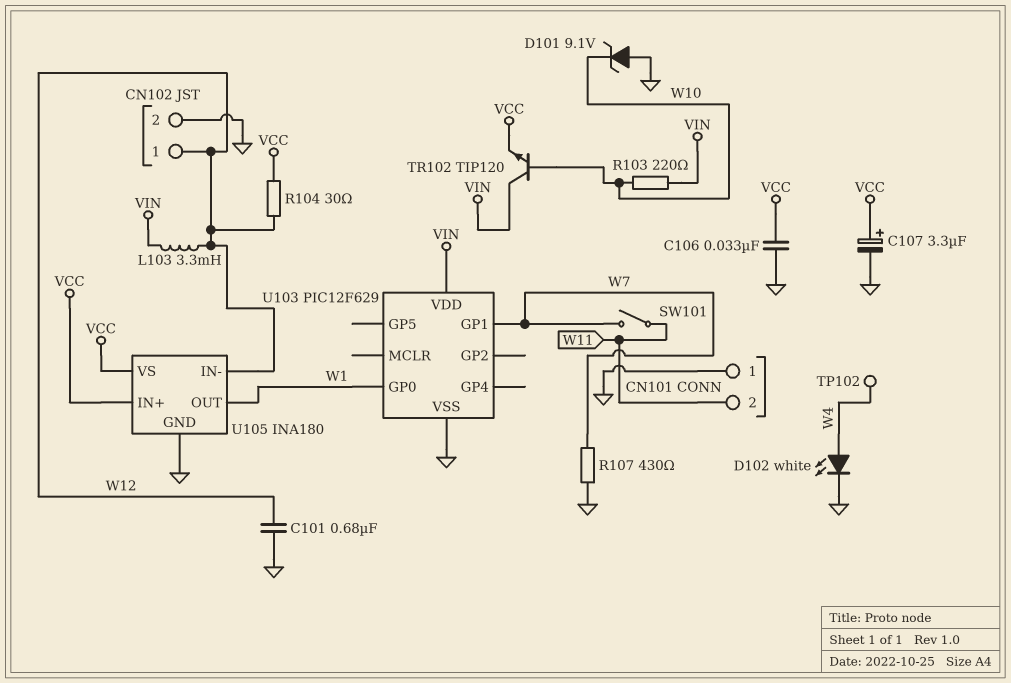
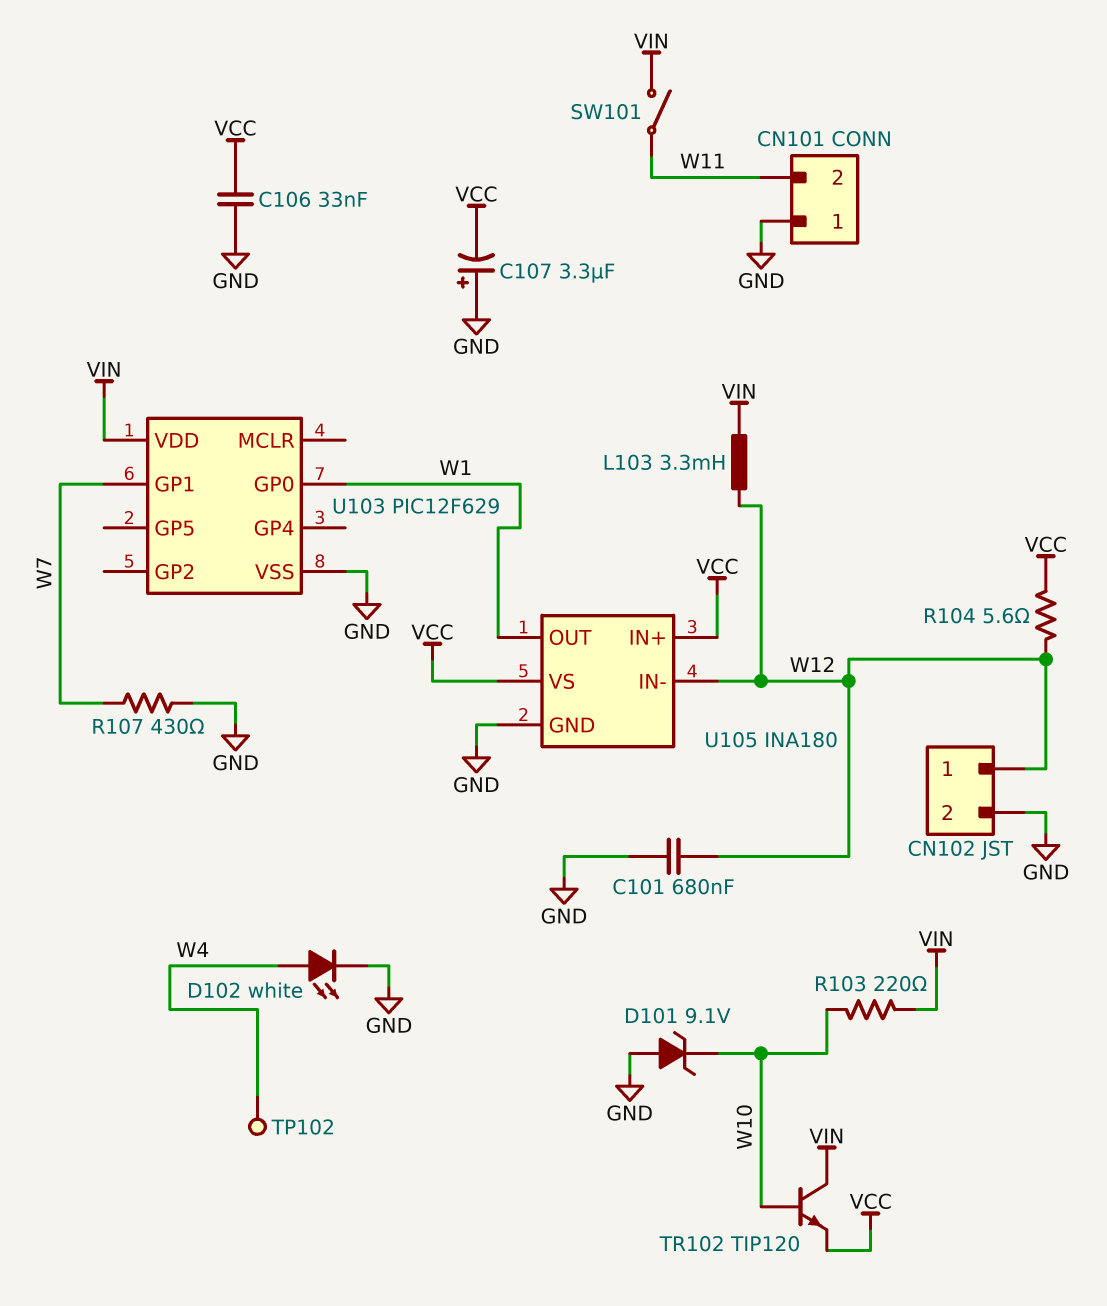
C107: 3.3uF (plus VCC, minus GND) -> 3.3uF (plus GND, minus VCC)
R104: 30 (VCC, W12) -> 5.6 (VCC, W12)
SW101: switch (W7, W11) -> switch (VIN, W11)

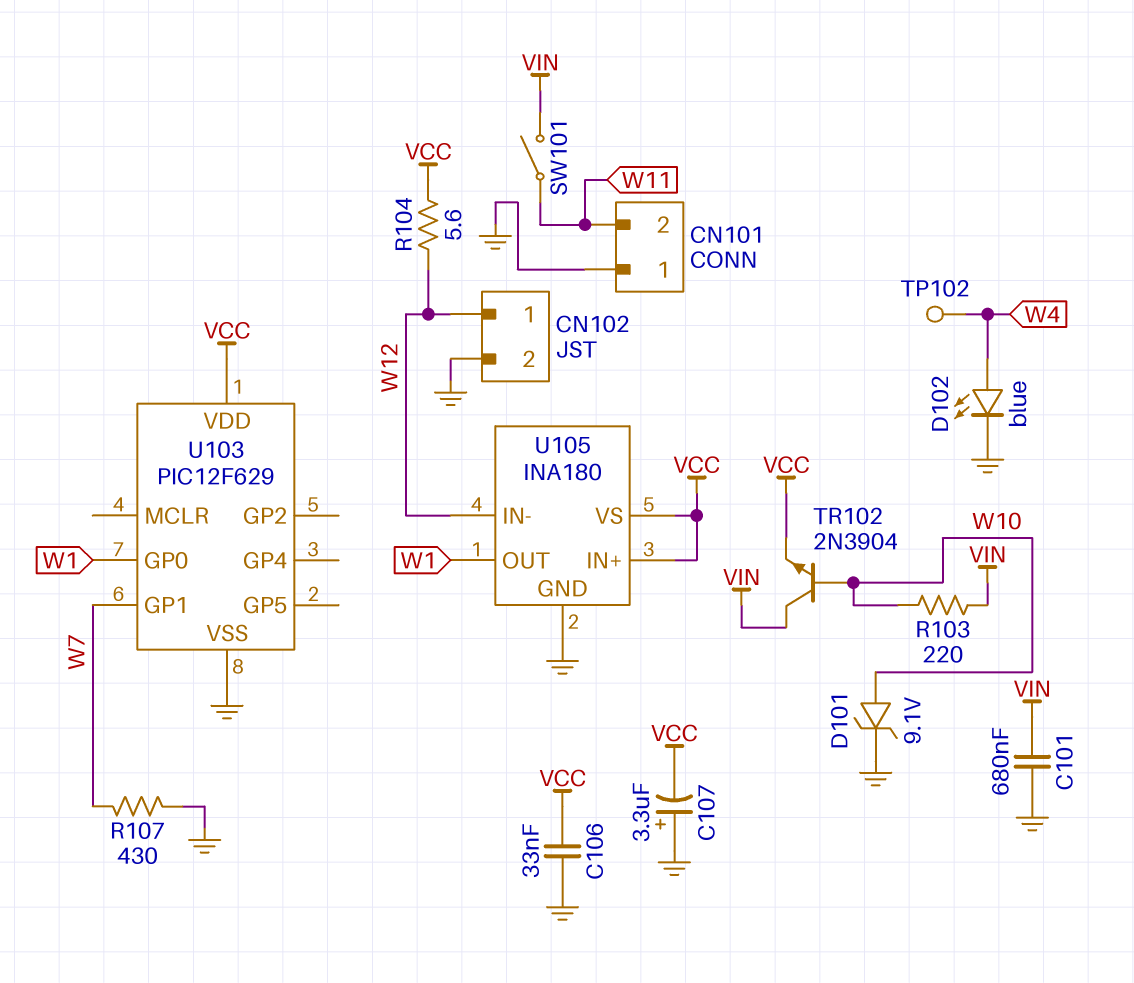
C101: 680nF (GND, W12) -> 680nF (GND, VIN)
D101: zener 9.1V (A GND, K W10) -> zener 9.1V (A W10, K GND)
D102: LED white (A W4, K GND) -> LED blue (A W4, K GND)
L103: 3.3mH (VIN, W12) -> none
TR102: NPN TIP120 (B W10, C VIN, E VCC) -> NPN 2N3904 (B W10, C VIN, E VCC)
U103 pin VDD: VIN -> VCC

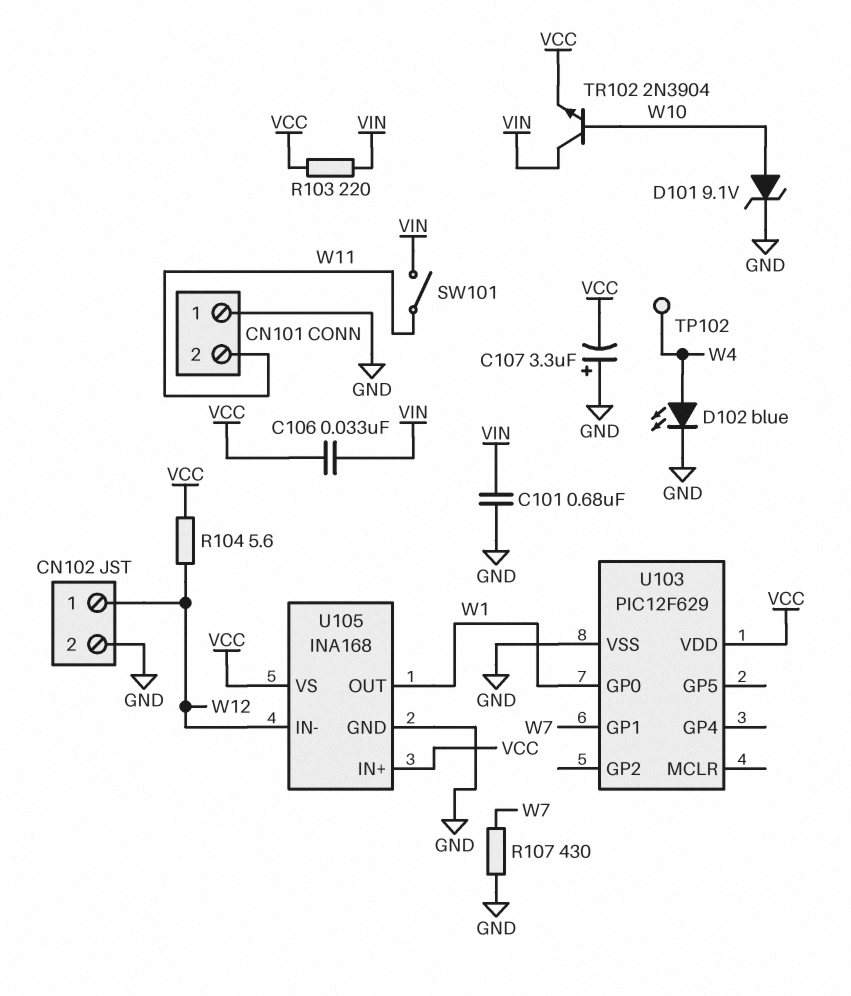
C106: 33nF (GND, VCC) -> 33nF (VCC, VIN)
R103: 220 (VIN, W10) -> 220 (VCC, VIN)
U105: INA180 -> INA168

